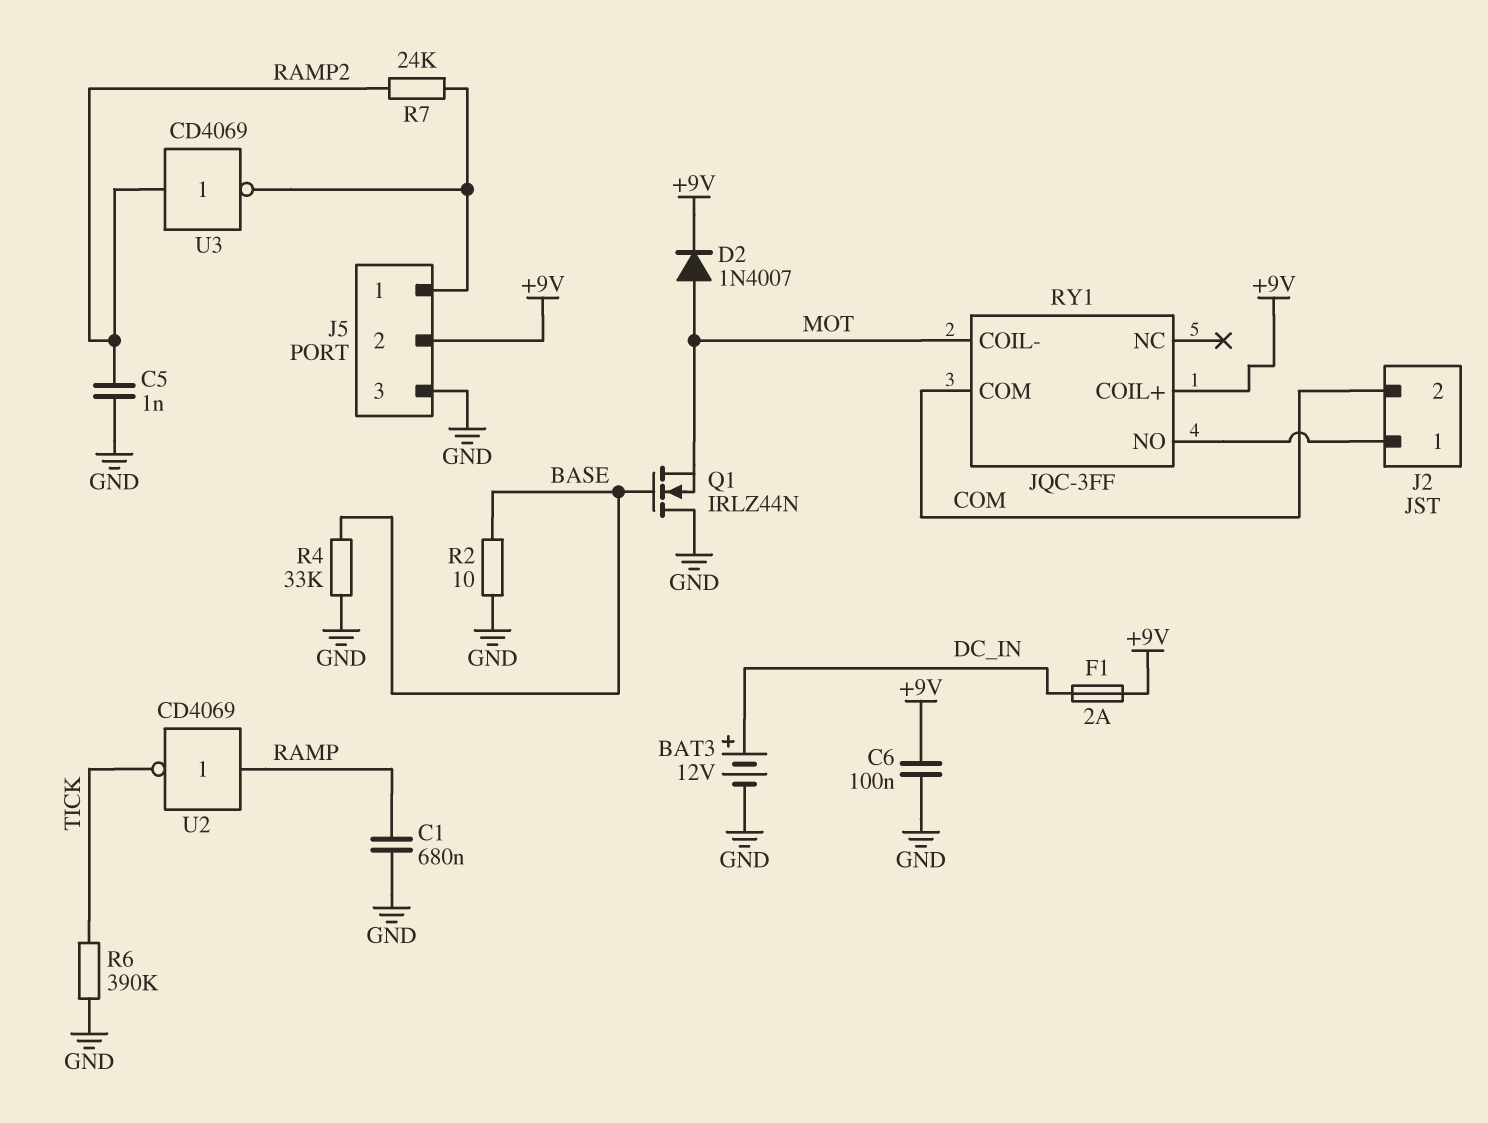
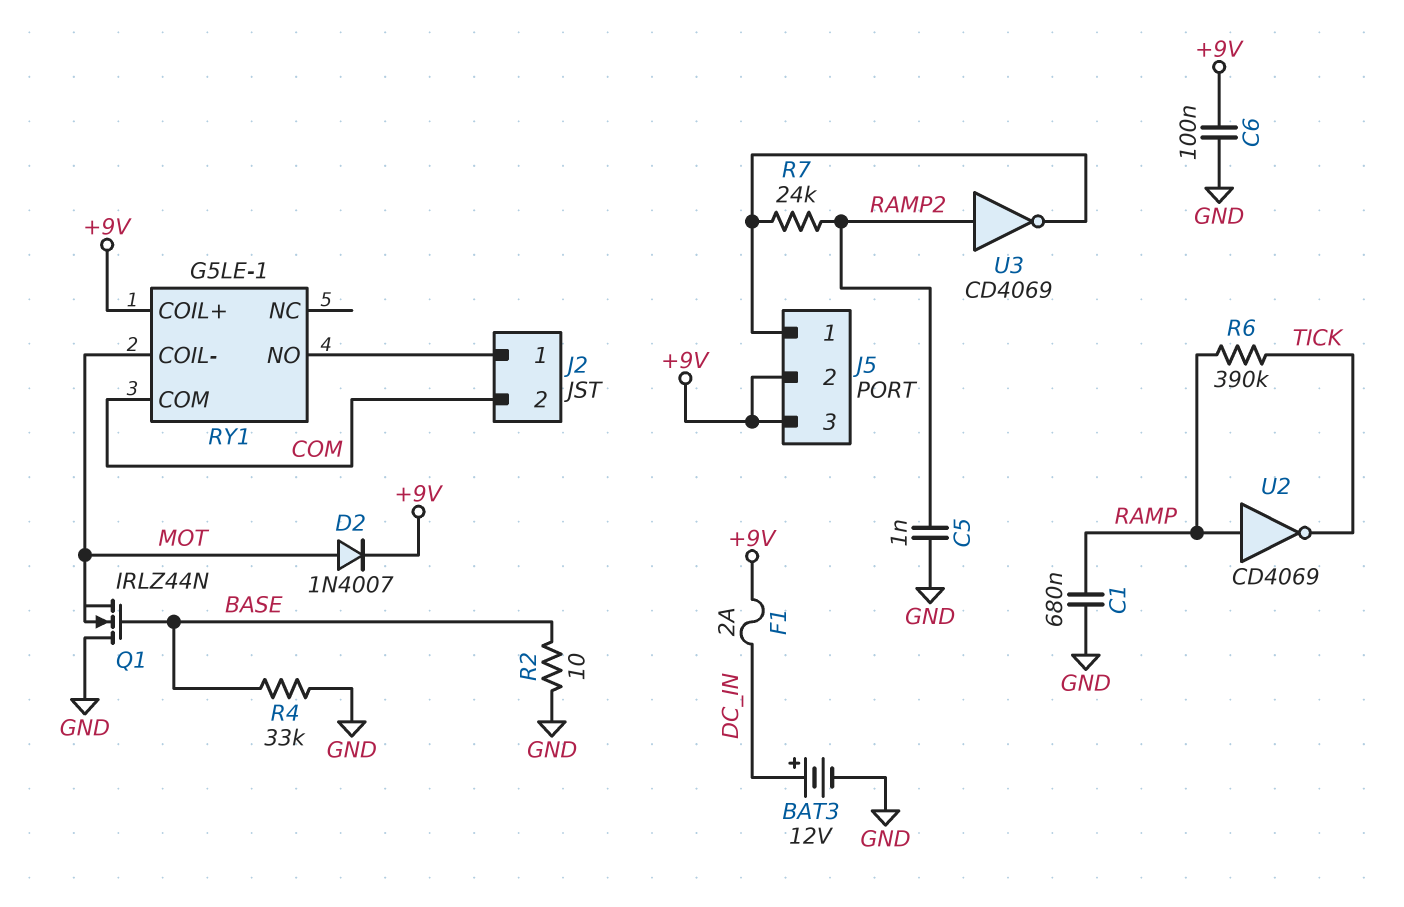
J5 pin 3: GND -> +9V
R6: 390k (GND, TICK) -> 390k (RAMP, TICK)
RY1: JQC-3FF -> G5LE-1

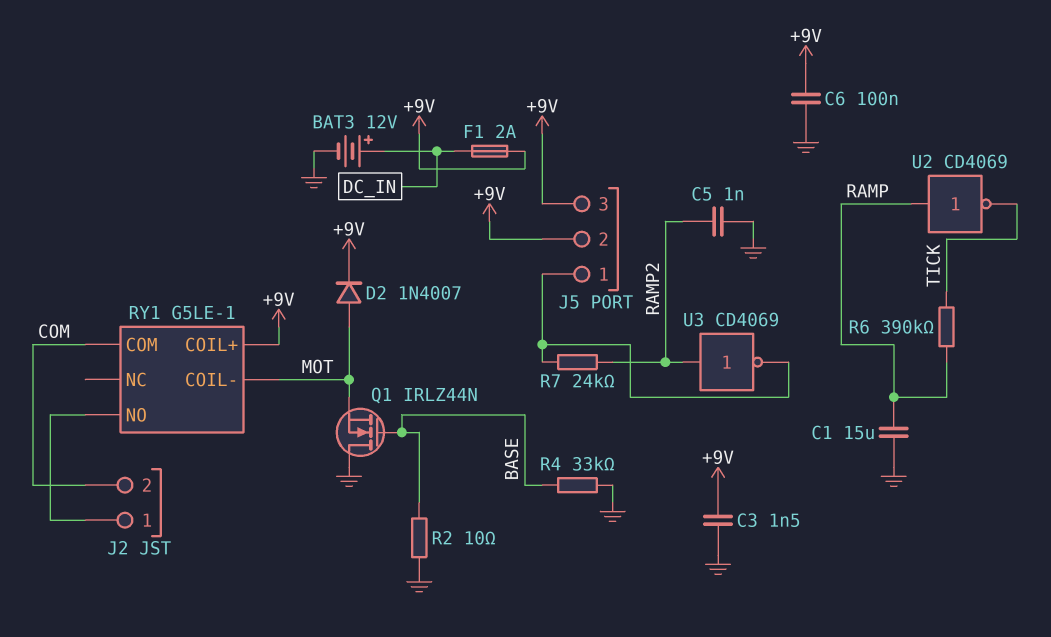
C1: 680nF (GND, RAMP) -> 15uF (GND, RAMP)
C3: none -> 1.5nF (+9V, GND)

